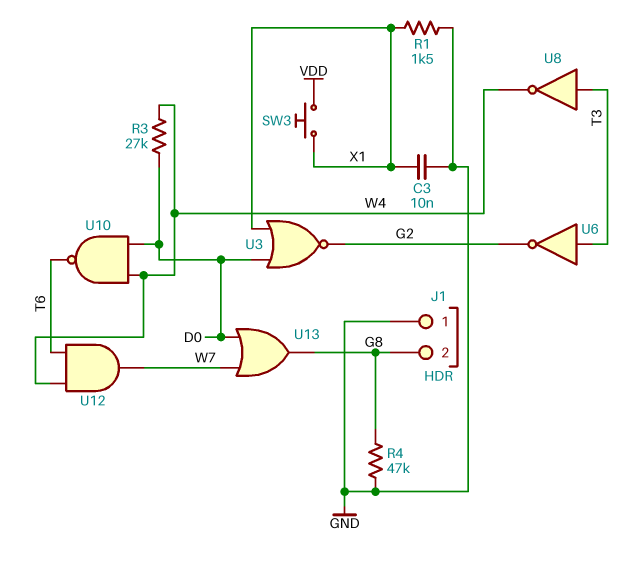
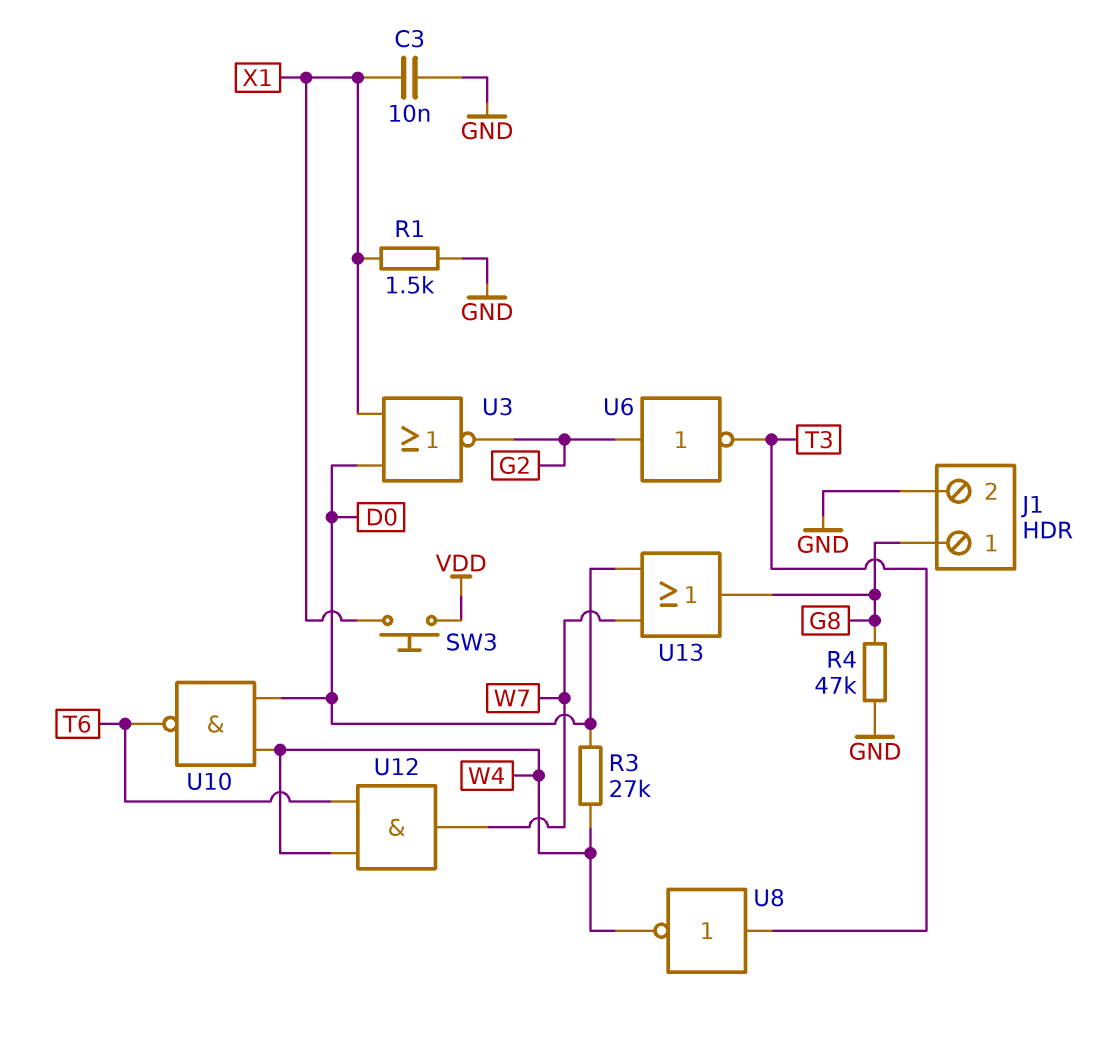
J1 pin 1: GND -> G8
J1 pin 2: G8 -> GND
U6: NOT (in T3, out G2) -> NOT (in G2, out T3)

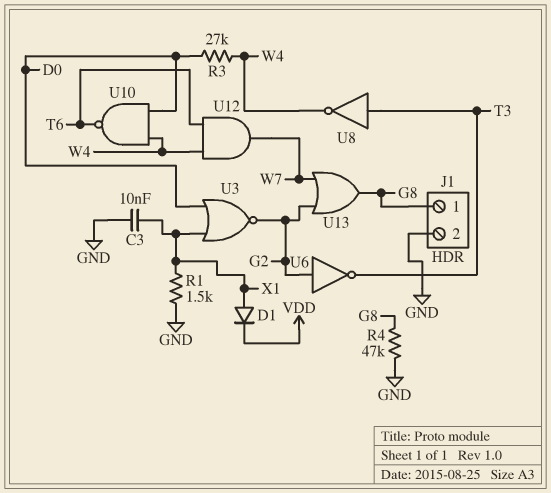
D1: none -> diode (A X1, K VDD)
SW3: button (VDD, X1) -> none
U13: OR (in D0, in W7, out G8) -> OR (in G2, in W7, out G8)

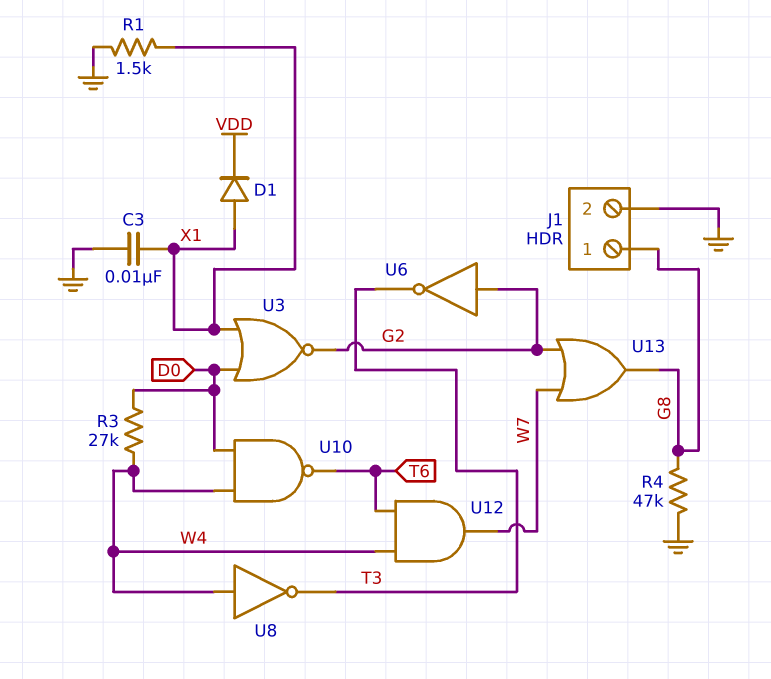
U8: NOT (in T3, out W4) -> NOT (in W4, out T3)

